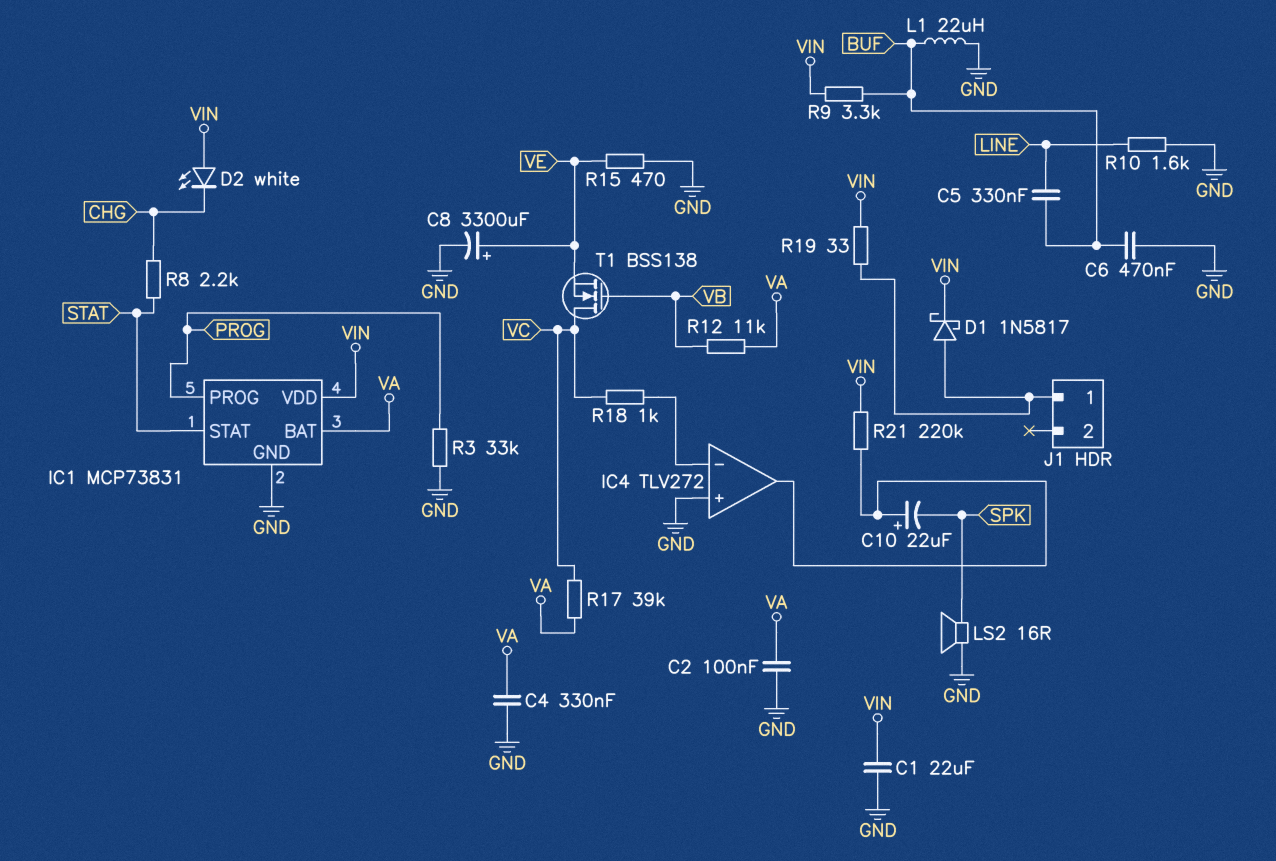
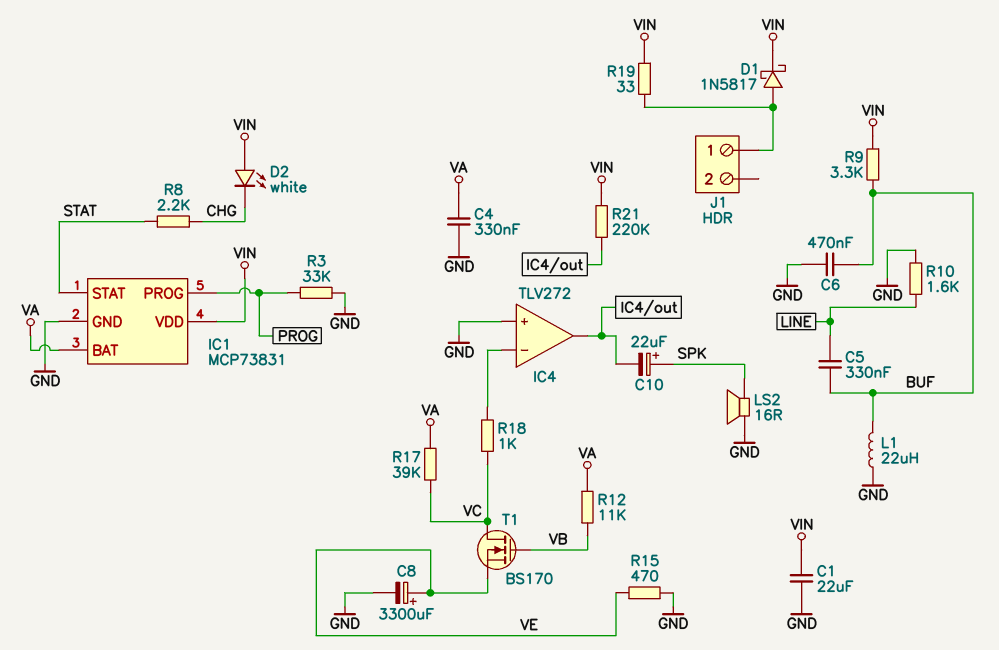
C2: 100nF (GND, VA) -> none
C10: 22uF (plus IC4/out, minus SPK) -> 22uF (plus SPK, minus IC4/out)
T1: NMOS BSS138 (G VB, D VC, S VE) -> NMOS BS170 (G VB, D VC, S VE)

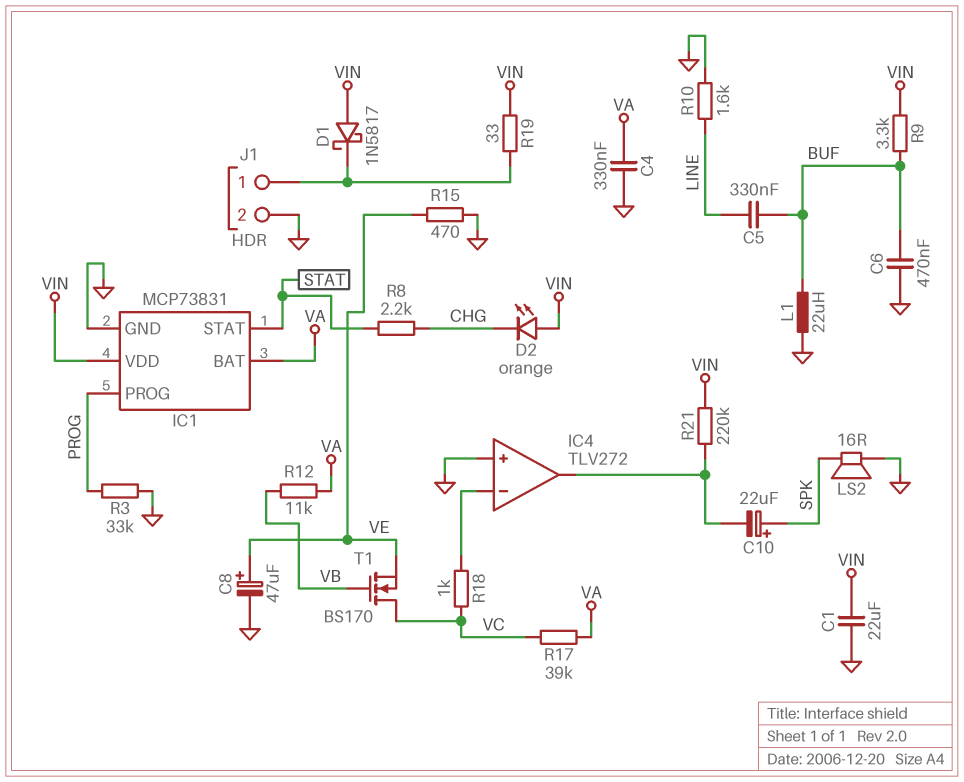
C8: 3300uF (plus VE, minus GND) -> 47uF (plus VE, minus GND)
D1: schottky 1N5817 (A J1/1, K VIN) -> schottky 1N5817 (A VIN, K J1/1)
D2: LED white (A VIN, K CHG) -> LED orange (A VIN, K CHG)
J1 pin 2: none -> GND

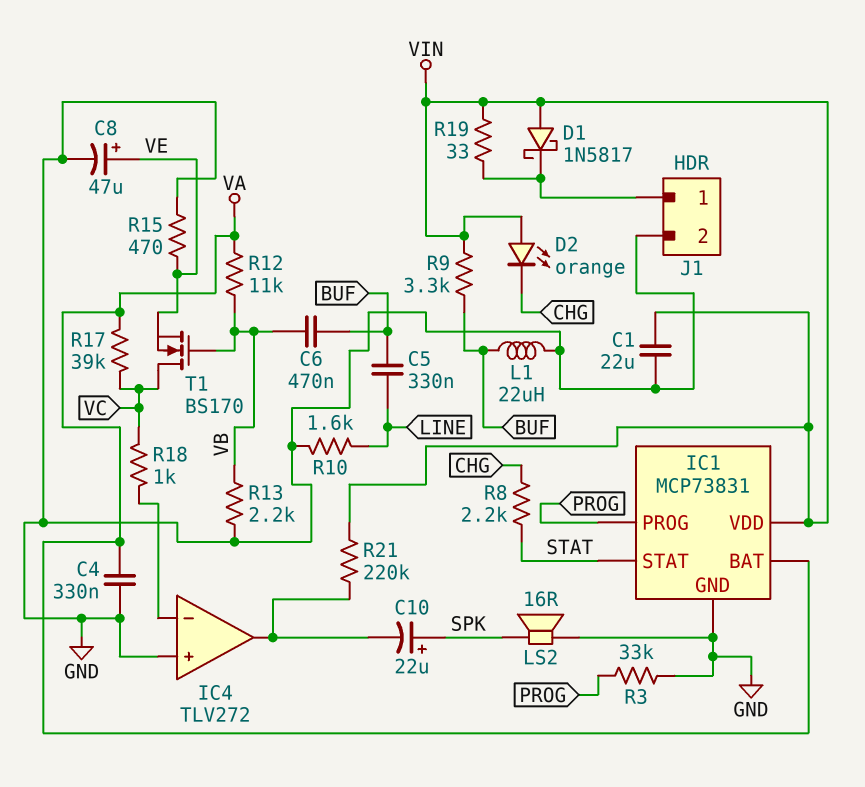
C6: 470nF (BUF, GND) -> 470nF (BUF, VB)
R13: none -> 2.2k (GND, VB)

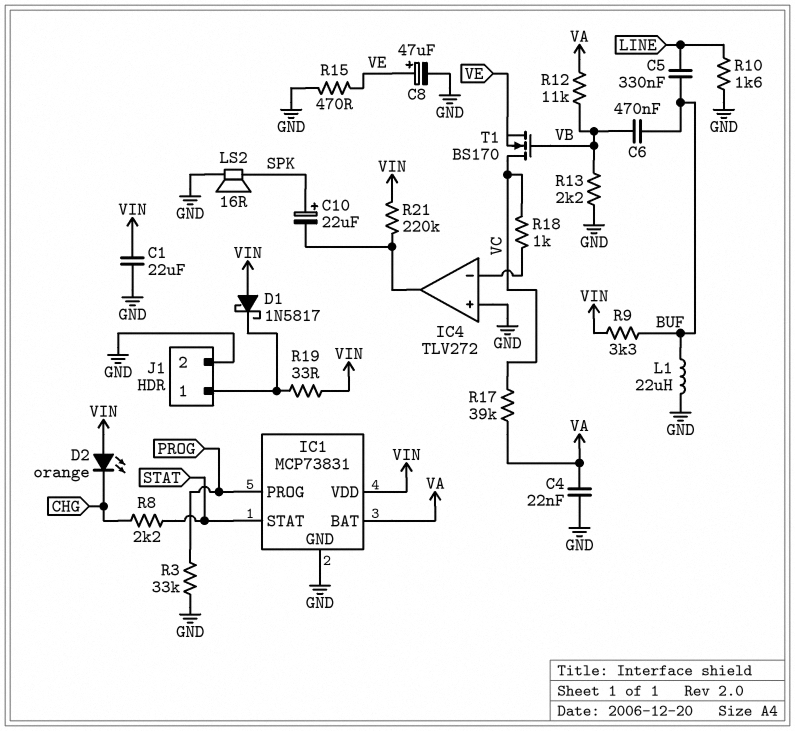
C4: 330nF (GND, VA) -> 22nF (GND, VA)

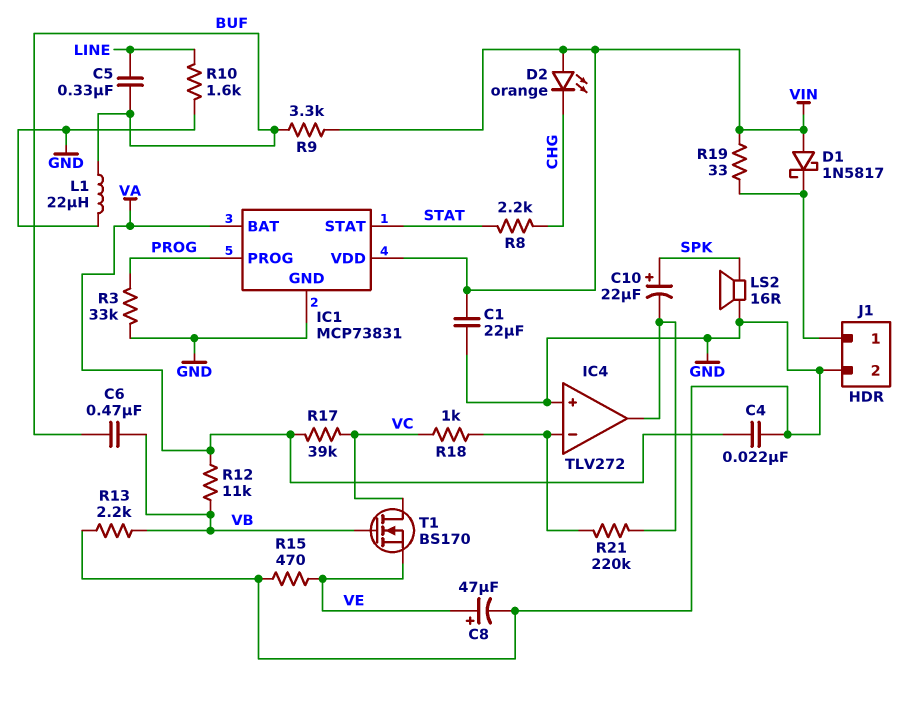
R21: 220k (IC4/out, VIN) -> 220k (IC4/in-, IC4/out)

